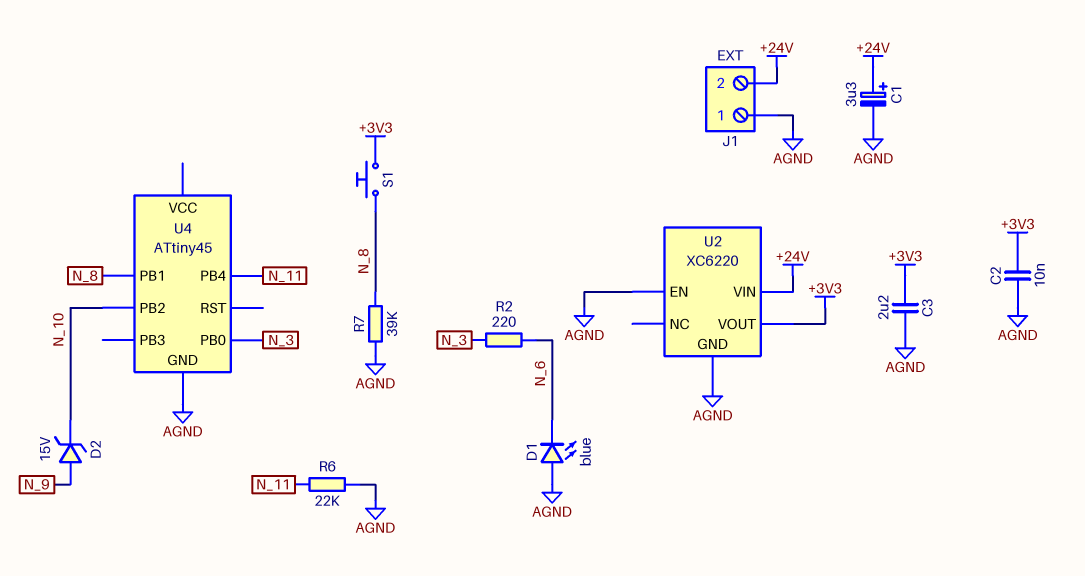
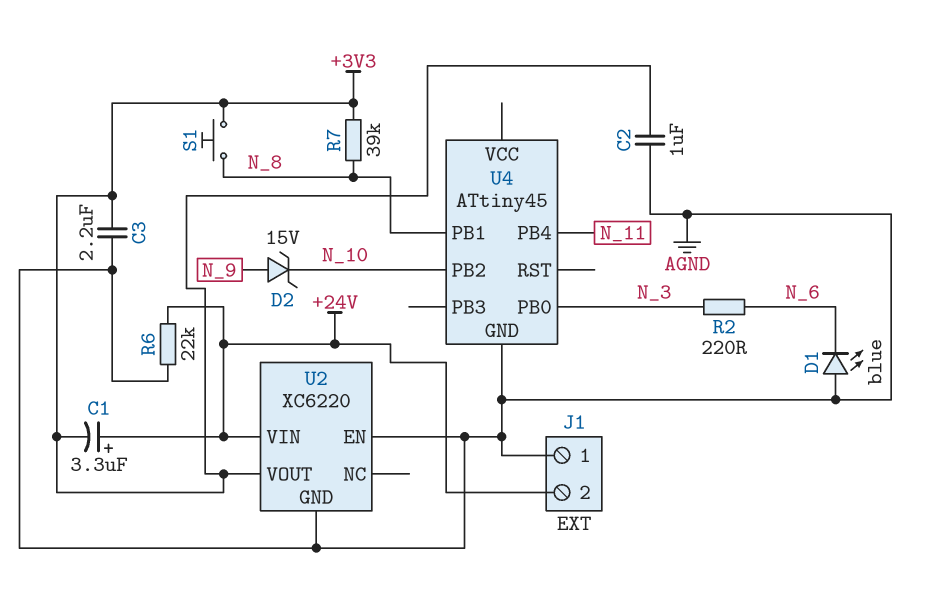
C1: 3.3uF (plus +24V, minus AGND) -> 3.3uF (plus +24V, minus +3V3)
C2: 10nF (+3V3, AGND) -> 1uF (+3V3, AGND)
R6: 22k (AGND, N_11) -> 22k (+24V, AGND)
R7: 39k (AGND, N_8) -> 39k (+3V3, N_8)

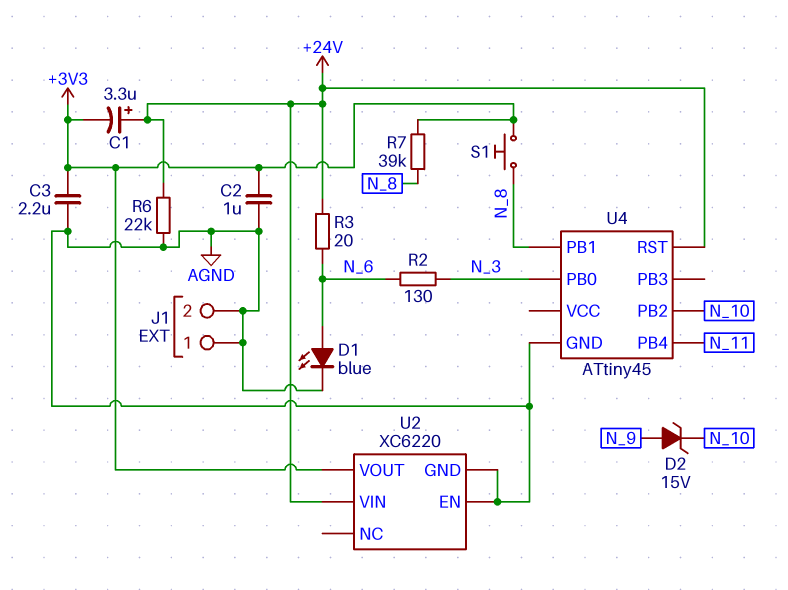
D1: LED blue (A AGND, K N_6) -> LED blue (A N_6, K AGND)
J1 pin 2: +24V -> AGND
R2: 220 (N_3, N_6) -> 130 (N_3, N_6)
R3: none -> 20 (+24V, N_6)
U4 pin RST: none -> +24V

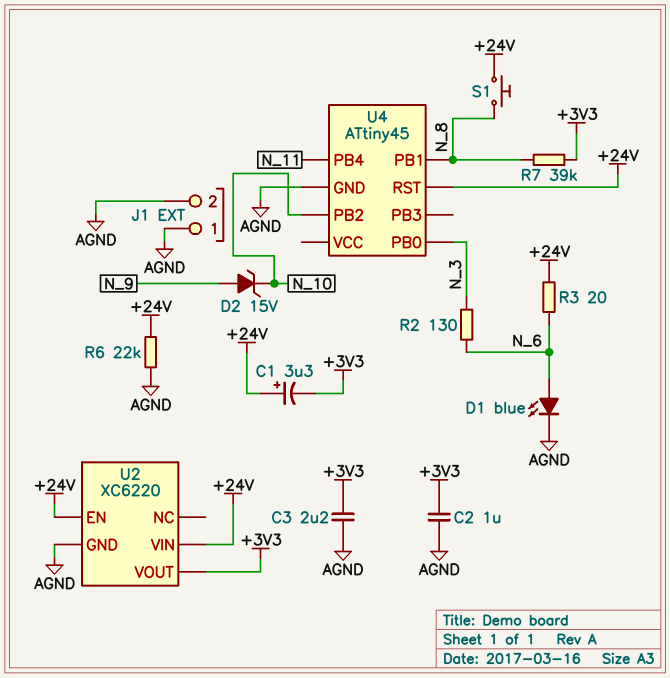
S1: button (+3V3, N_8) -> button (+24V, N_8)
U2 pin EN: AGND -> +24V

